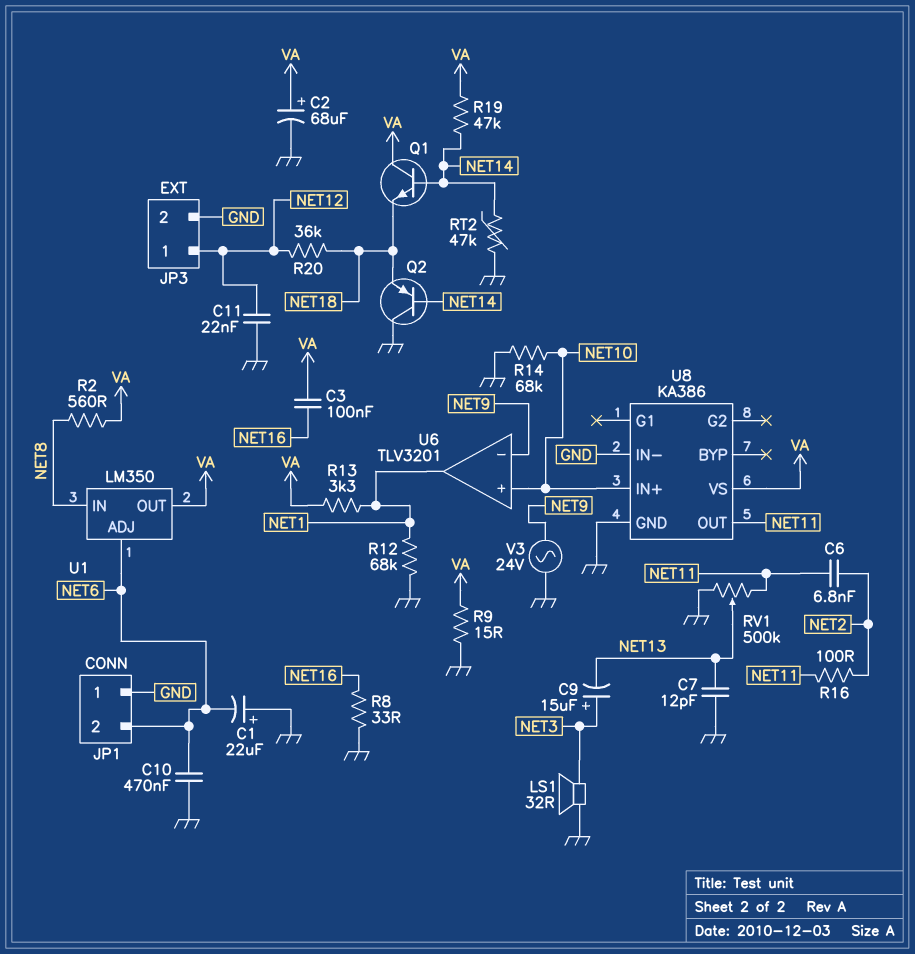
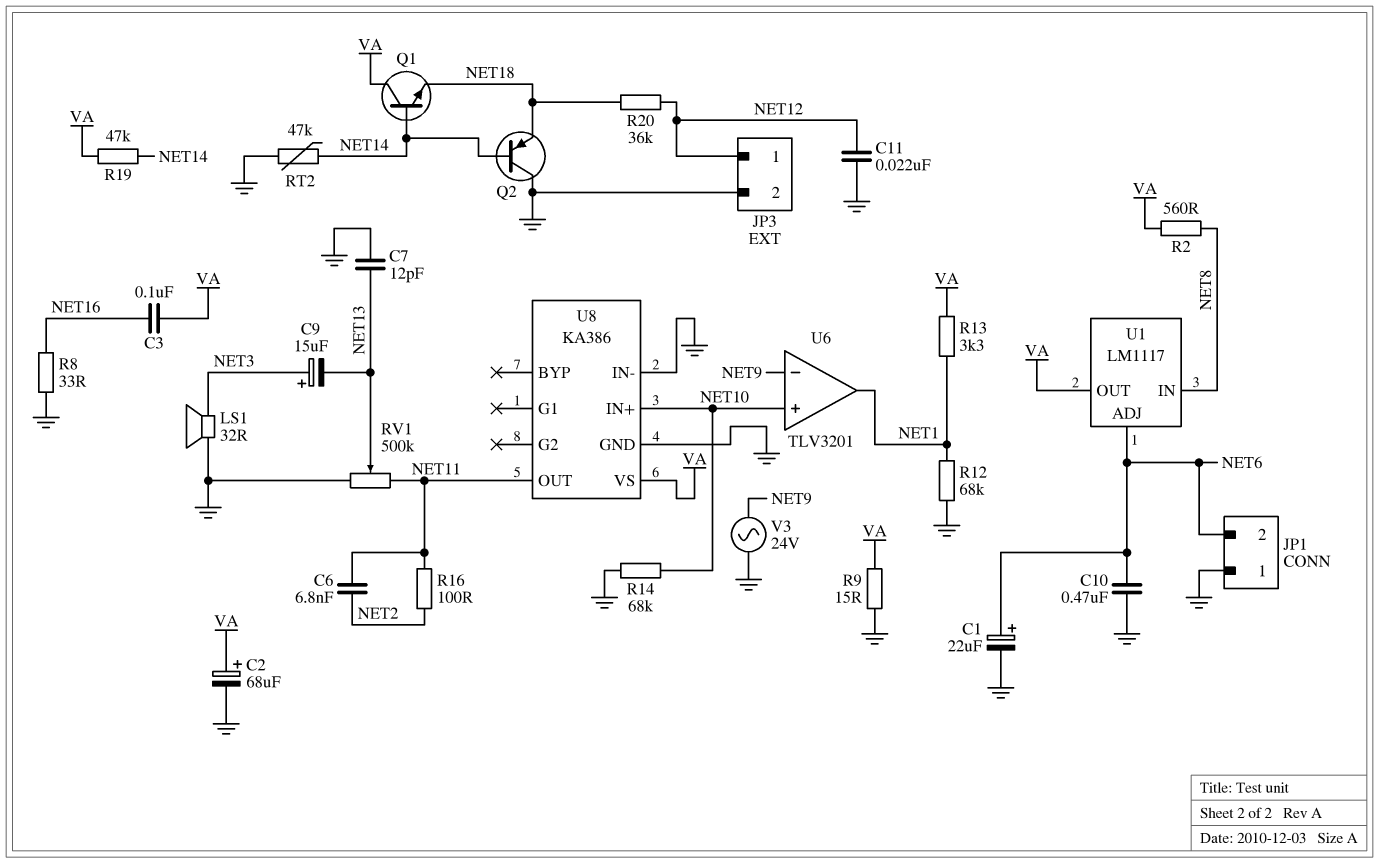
C1: 22uF (plus GND, minus NET6) -> 22uF (plus NET6, minus GND)
U1: LM350 -> LM1117

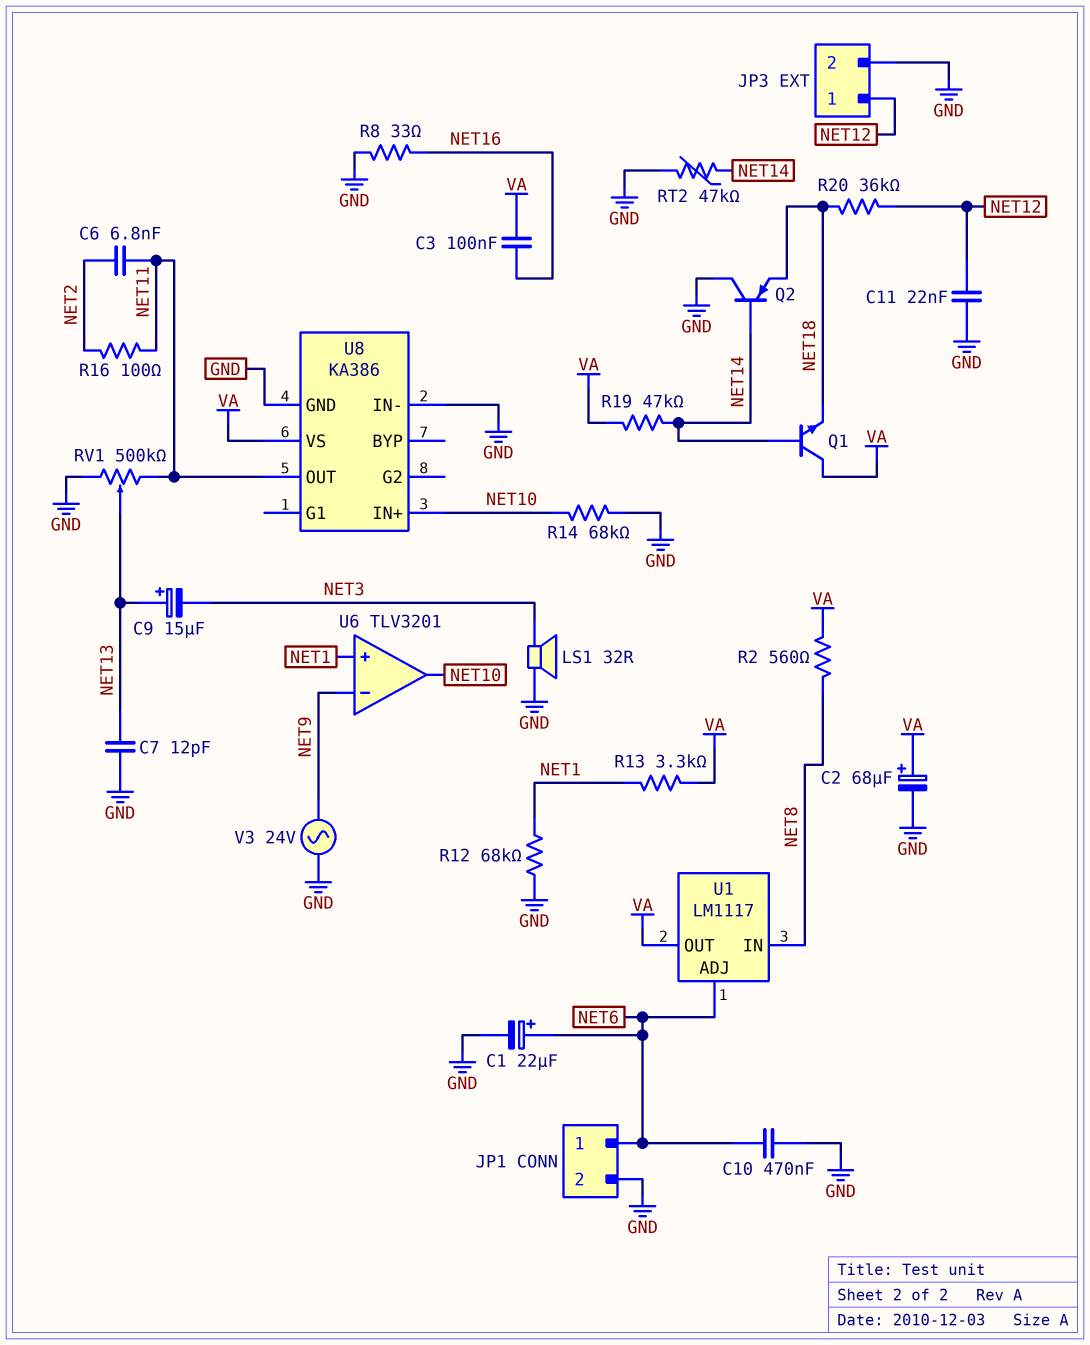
C9: 15uF (plus NET3, minus NET13) -> 15uF (plus NET13, minus NET3)
JP1 pin 1: GND -> NET6
JP1 pin 2: NET6 -> GND
R9: 15 (GND, VA) -> none
U6 pin in+: NET10 -> NET1
U6 pin out: NET1 -> NET10

